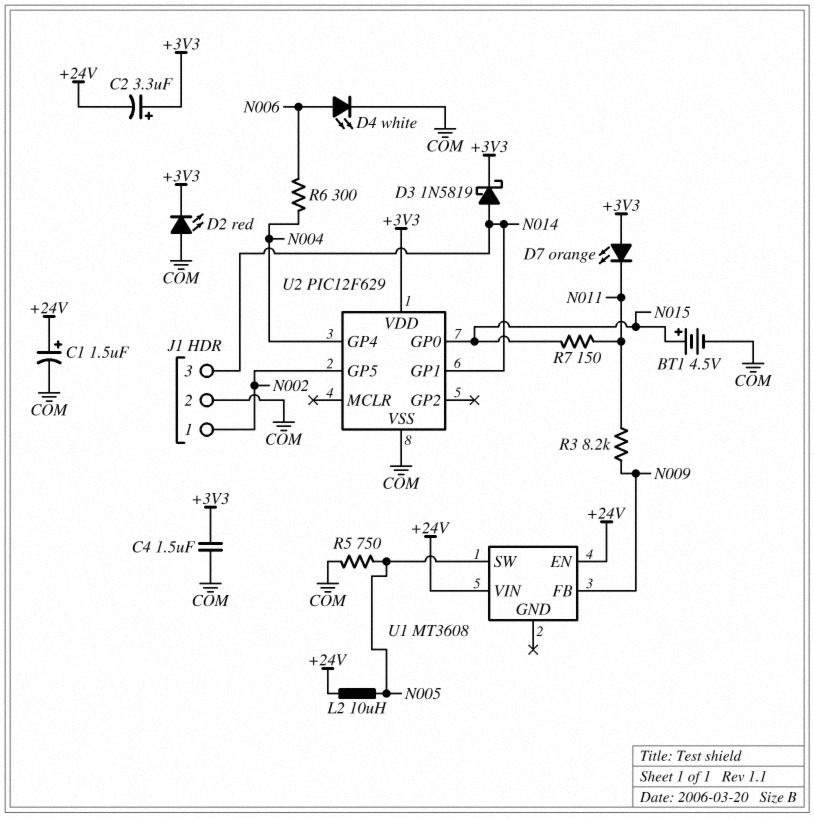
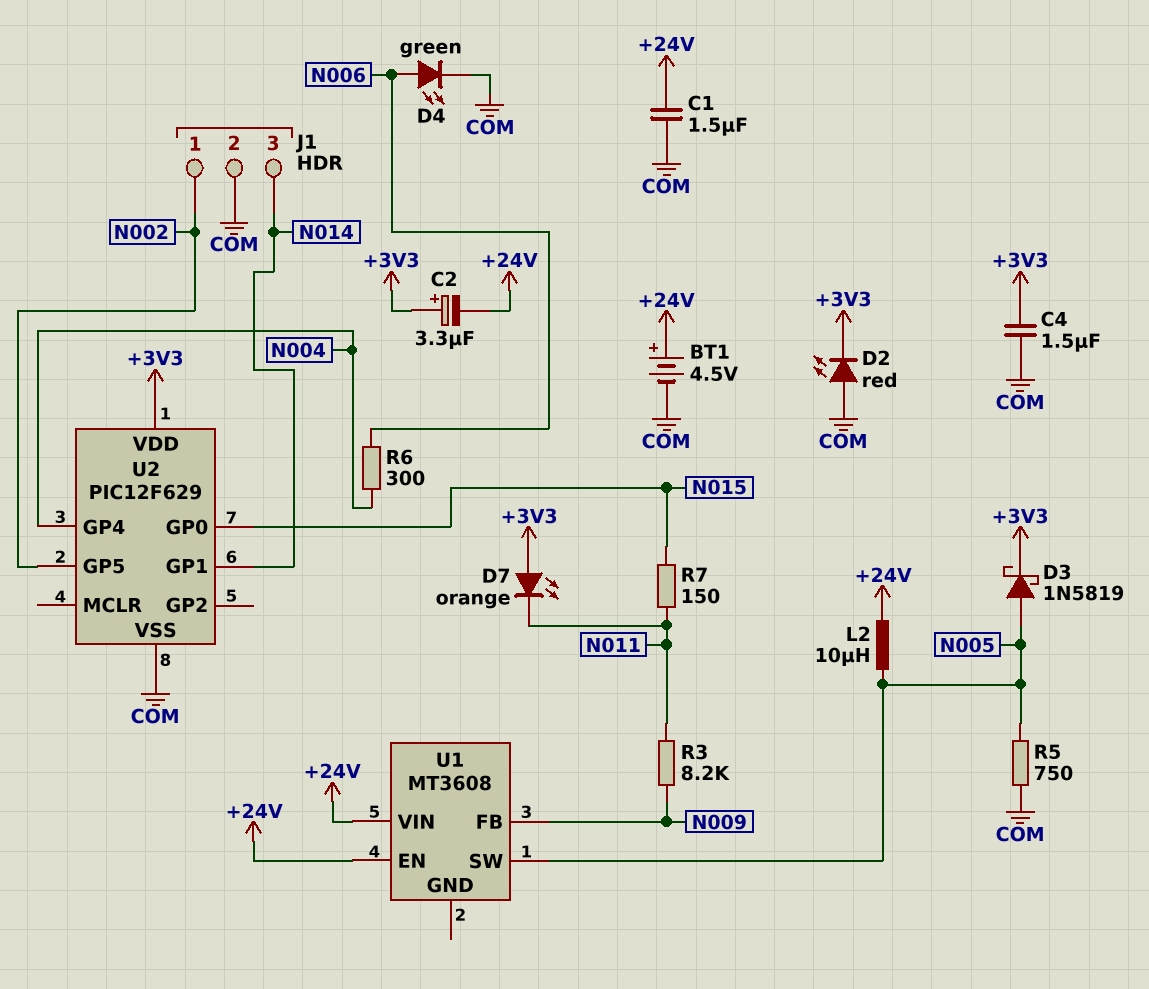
BT1: 4.5V (plus N015, minus COM) -> 4.5V (plus +24V, minus COM)
C1: 1.5uF (plus +24V, minus COM) -> 1.5uF (+24V, COM)
D3: schottky 1N5819 (A N014, K +3V3) -> schottky 1N5819 (A N005, K +3V3)
D4: LED white (A N006, K COM) -> LED green (A N006, K COM)

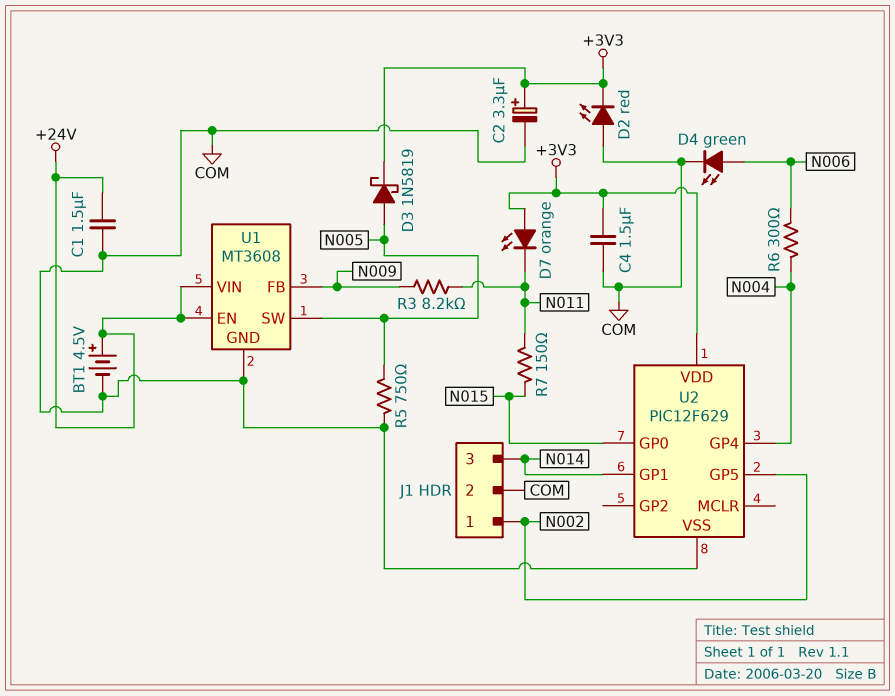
C2: 3.3uF (plus +3V3, minus +24V) -> 3.3uF (plus +3V3, minus COM)
L2: 10uH (+24V, N005) -> none
U1 pin GND: none -> COM

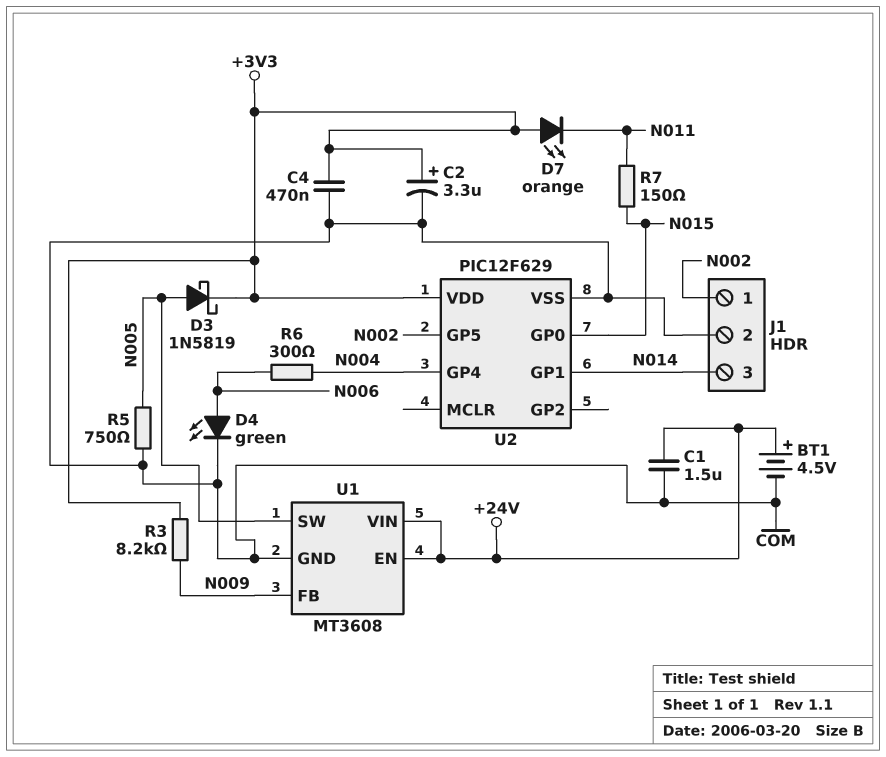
C4: 1.5uF (+3V3, COM) -> 470nF (+3V3, COM)
D2: LED red (A COM, K +3V3) -> none
R3: 8.2k (N009, N011) -> 8.2k (+3V3, N009)

